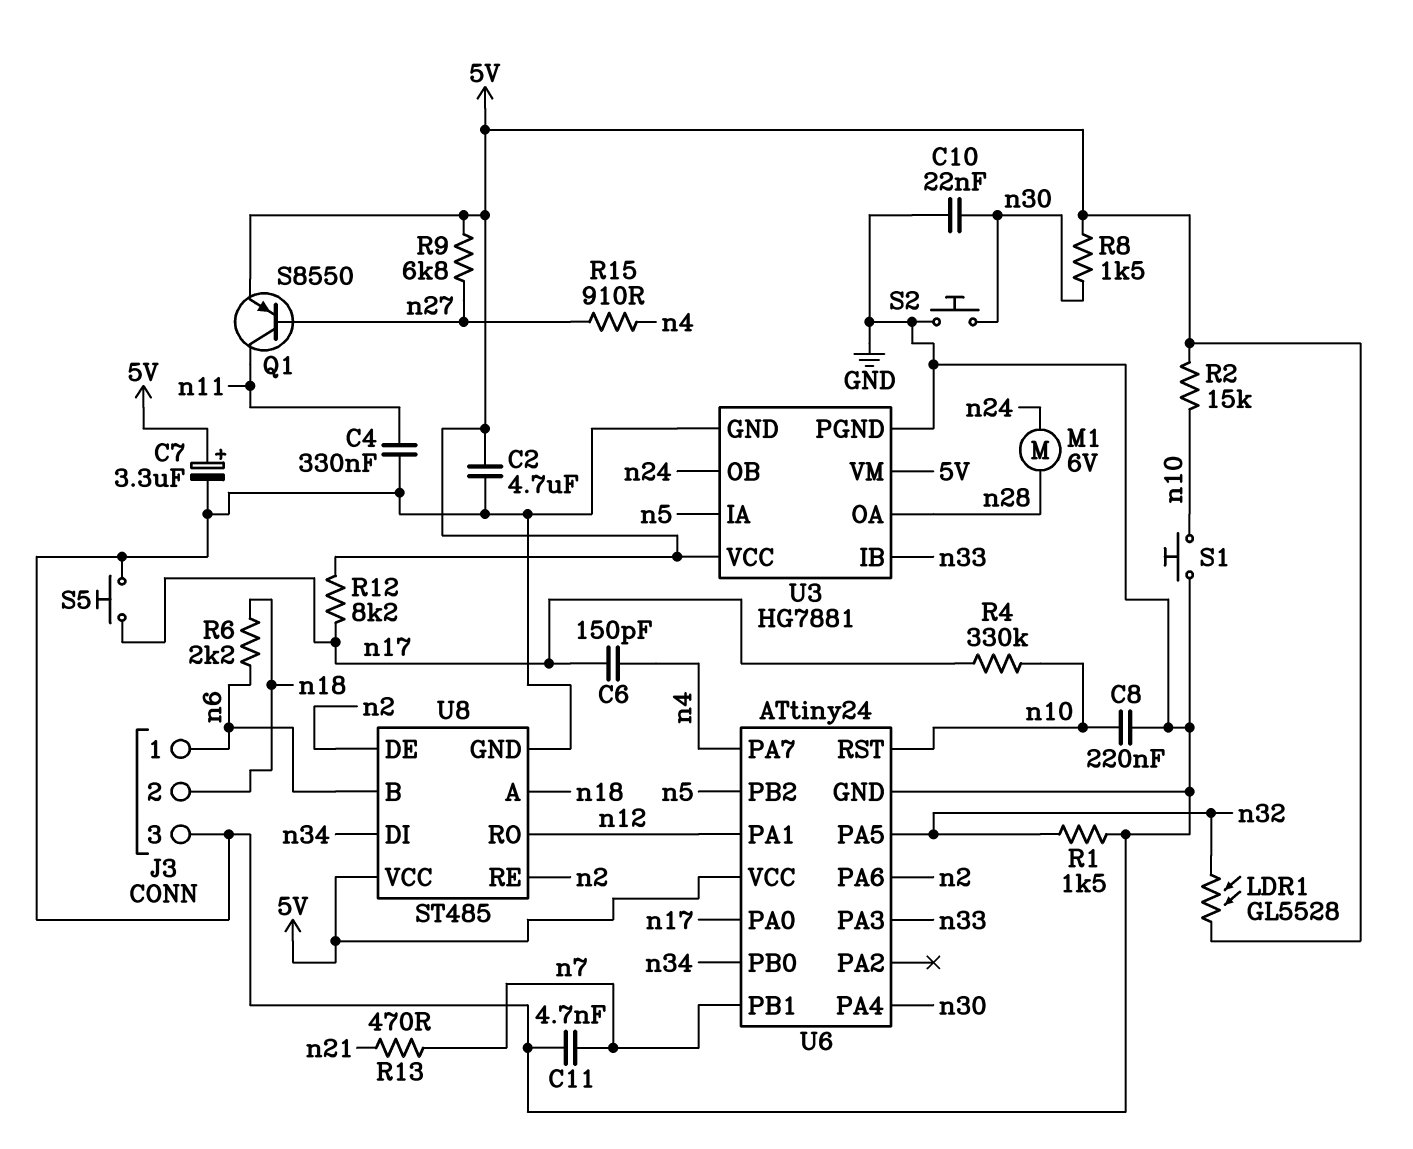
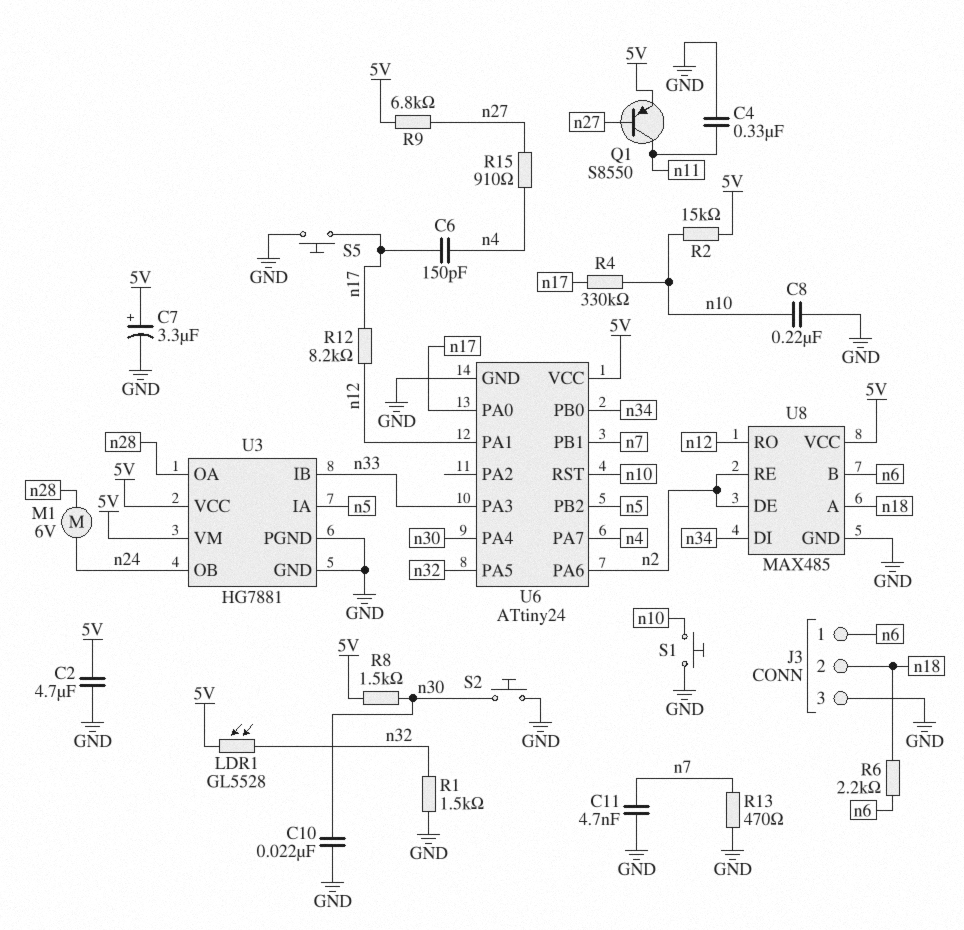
R12: 8.2k (5V, n17) -> 8.2k (n12, n17)
R13: 470 (n7, n21) -> 470 (GND, n7)
U8: ST485 -> MAX485

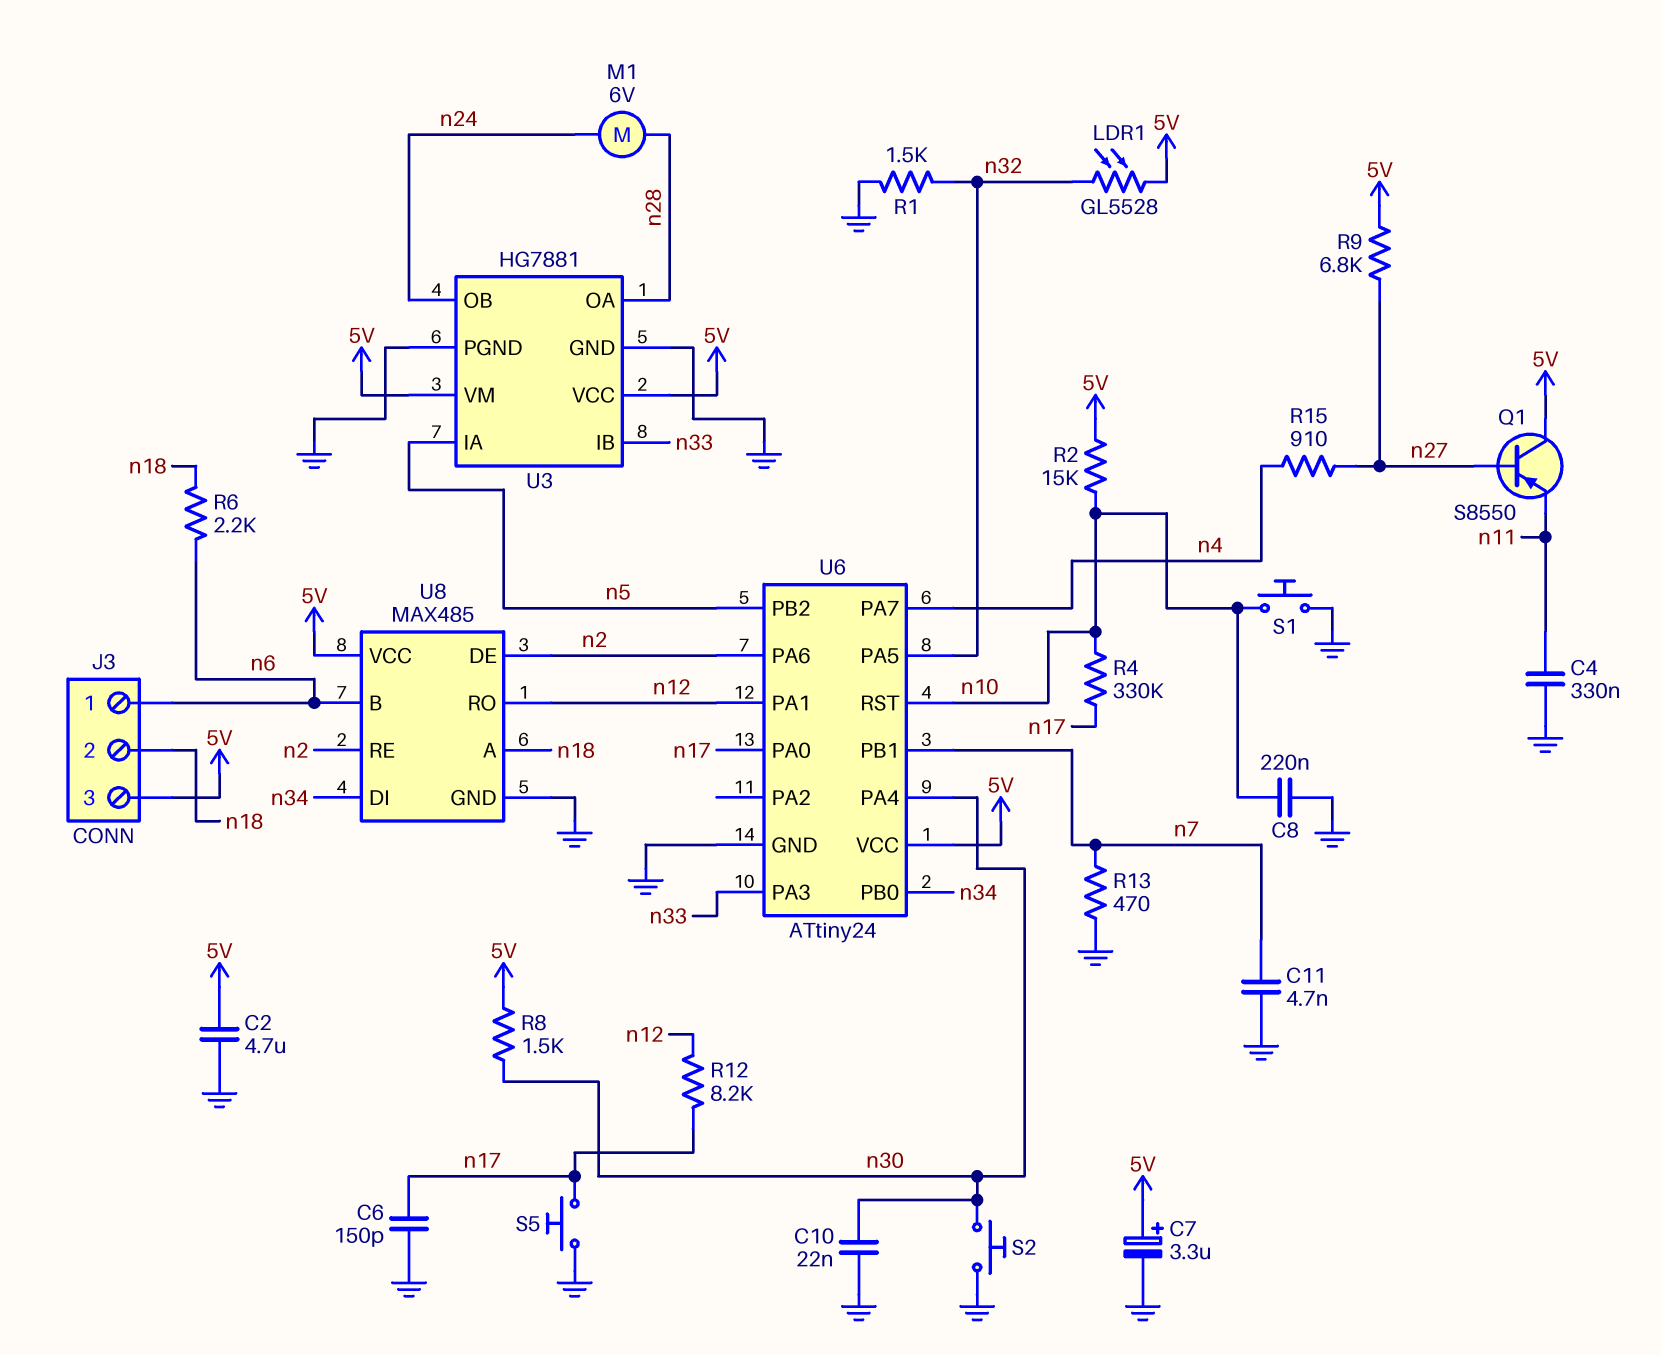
C6: 150pF (n4, n17) -> 150pF (GND, n17)
J3 pin 3: GND -> 5V
Q1: PNP S8550 (B n27, C n11, E 5V) -> PNP S8550 (B n27, C 5V, E n11)

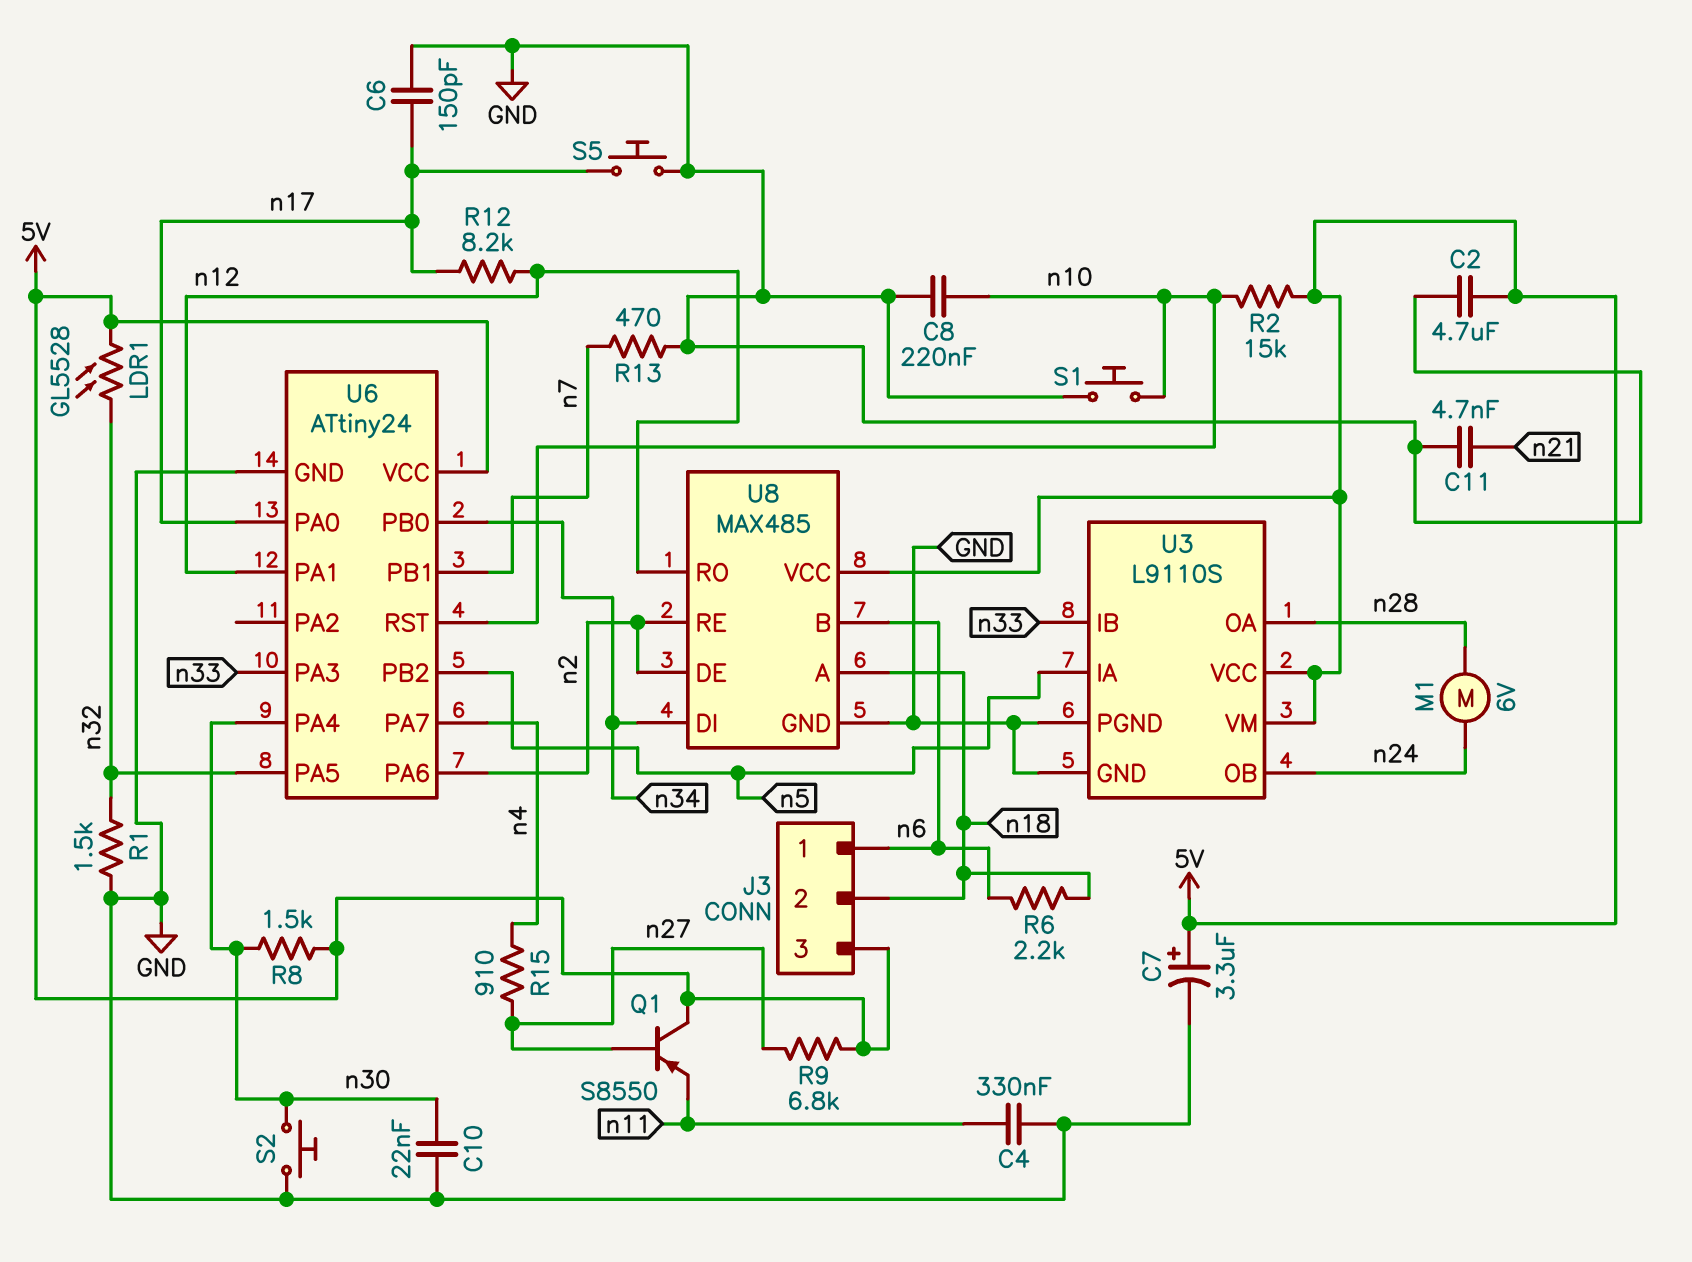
C11: 4.7nF (GND, n7) -> 4.7nF (GND, n21)
R4: 330k (n10, n17) -> none
U3: HG7881 -> L9110S

